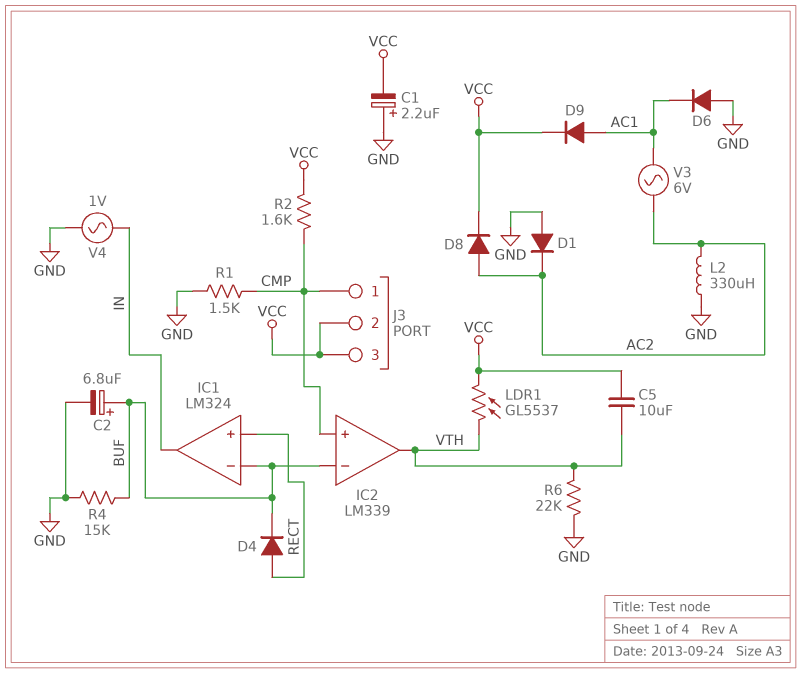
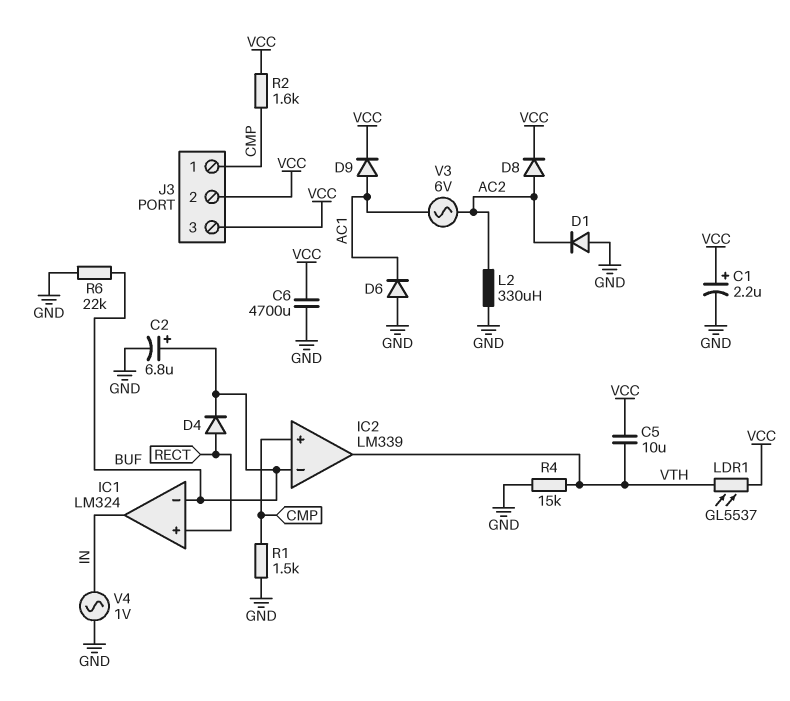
C1: 2.2uF (plus GND, minus VCC) -> 2.2uF (plus VCC, minus GND)
C6: none -> 4700uF (GND, VCC)
R4: 15k (BUF, GND) -> 15k (GND, VTH)
R6: 22k (GND, VTH) -> 22k (BUF, GND)

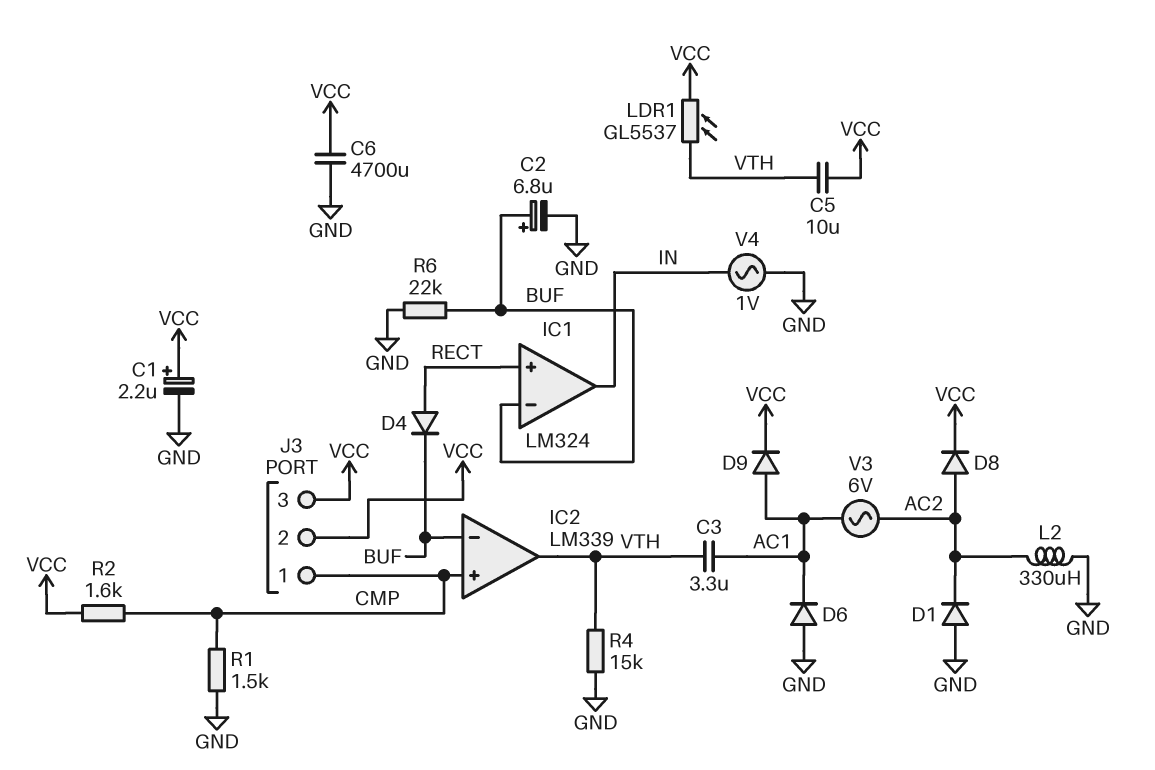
C3: none -> 3.3uF (AC1, VTH)

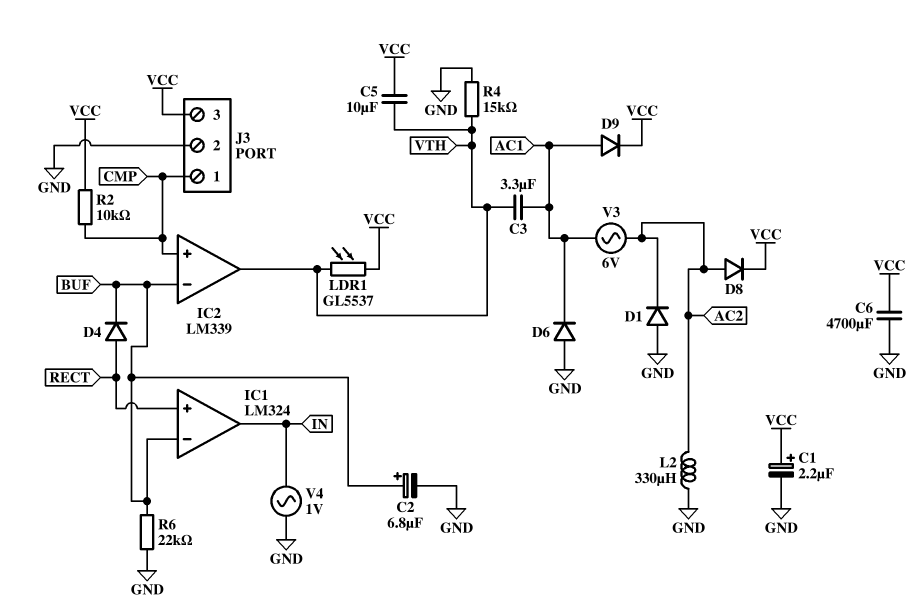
J3 pin 2: VCC -> GND
R1: 1.5k (CMP, GND) -> none
R2: 1.6k (CMP, VCC) -> 10k (CMP, VCC)

